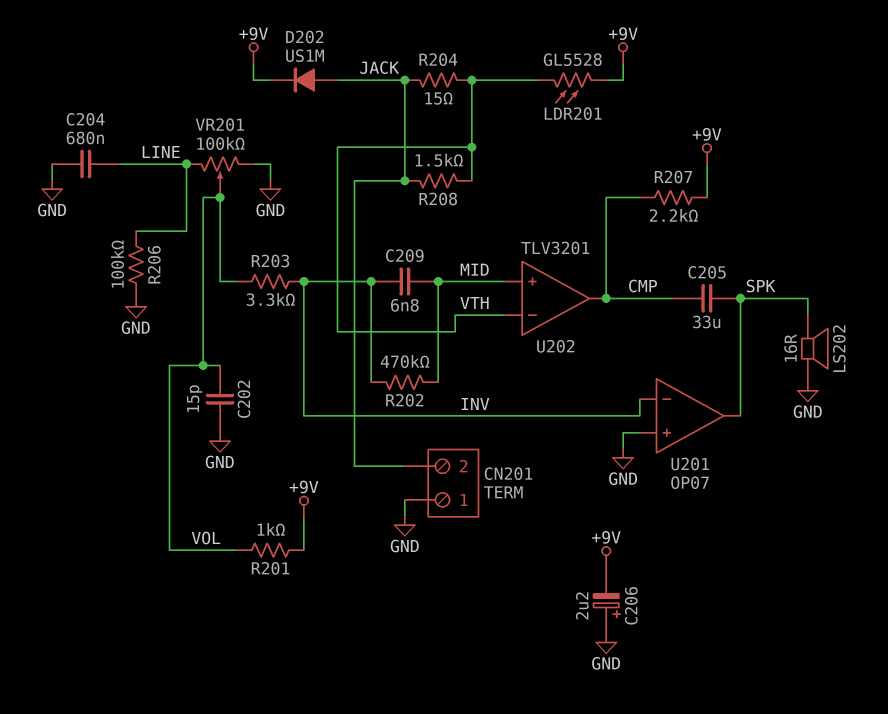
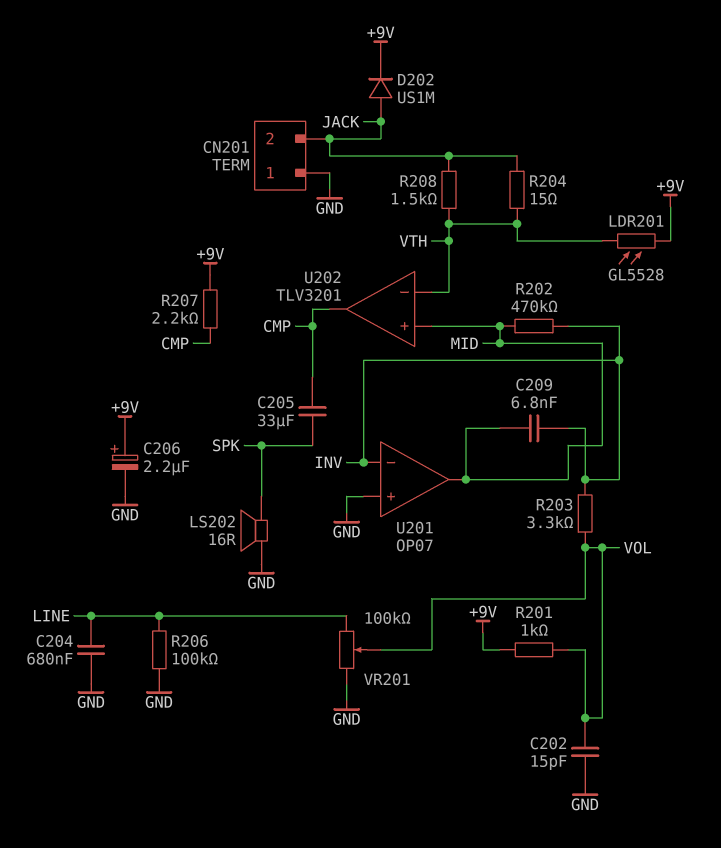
C206: 2.2uF (plus GND, minus +9V) -> 2.2uF (plus +9V, minus GND)
U201 pin out: SPK -> MID

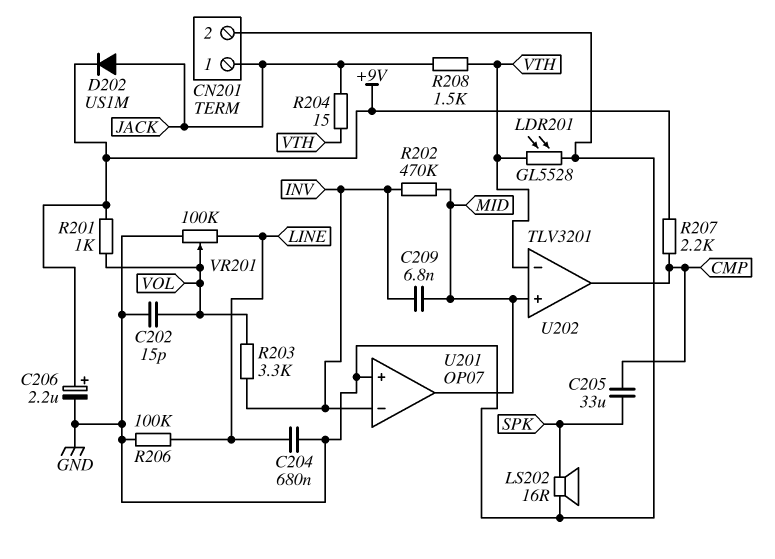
CN201 pin 1: GND -> JACK
CN201 pin 2: JACK -> GND
LDR201: GL5528 (+9V, VTH) -> GL5528 (GND, VTH)

